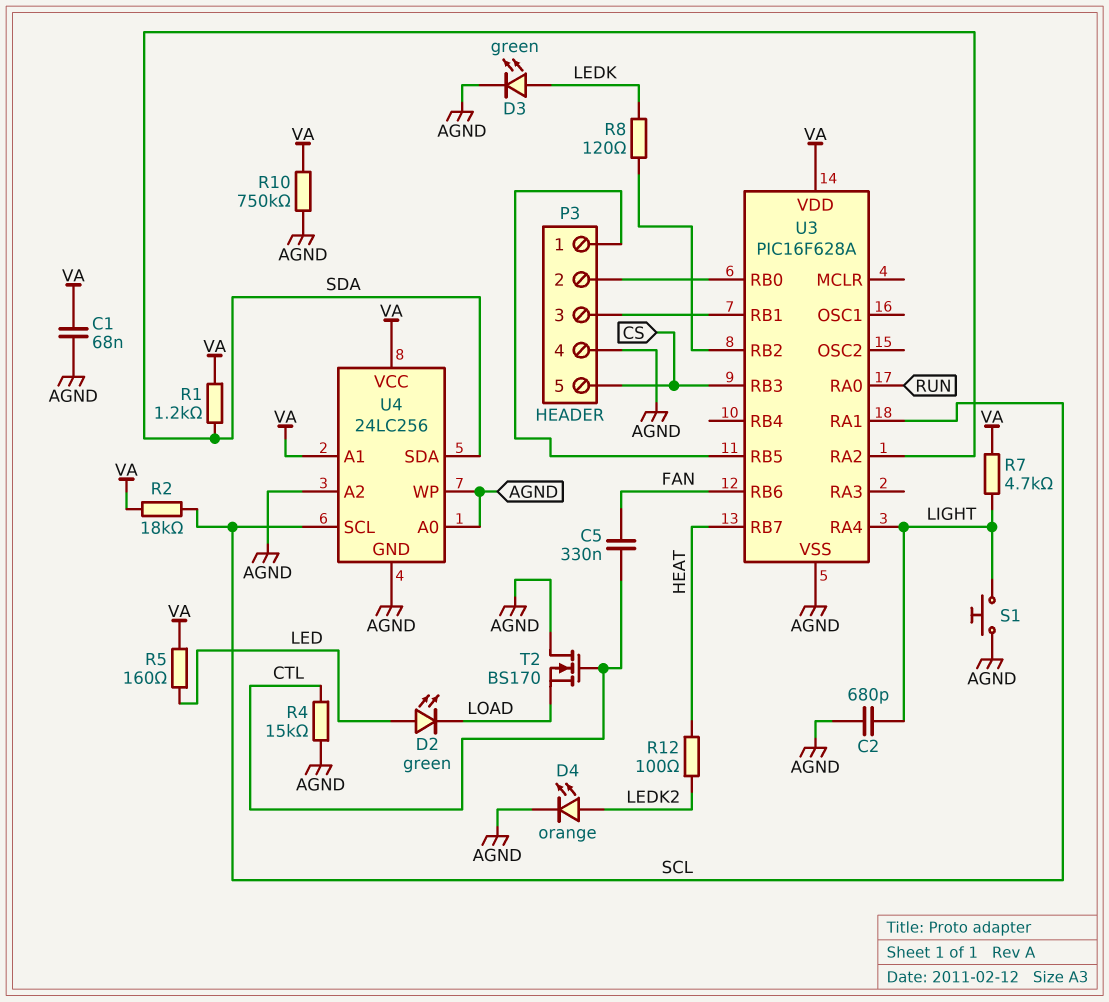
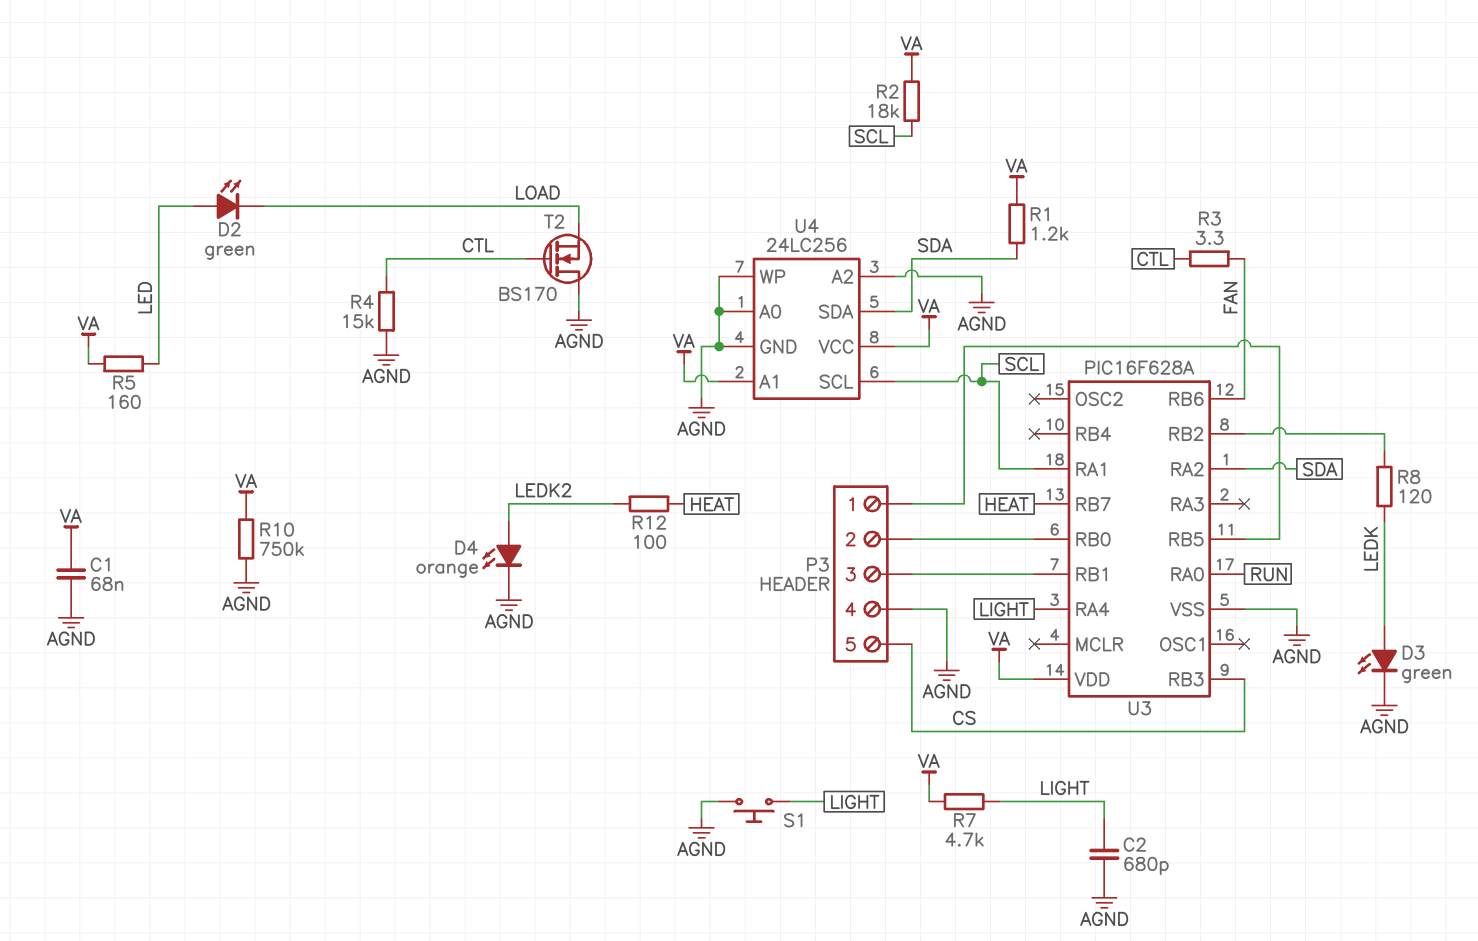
C5: 330nF (CTL, FAN) -> none
R3: none -> 3.3 (CTL, FAN)

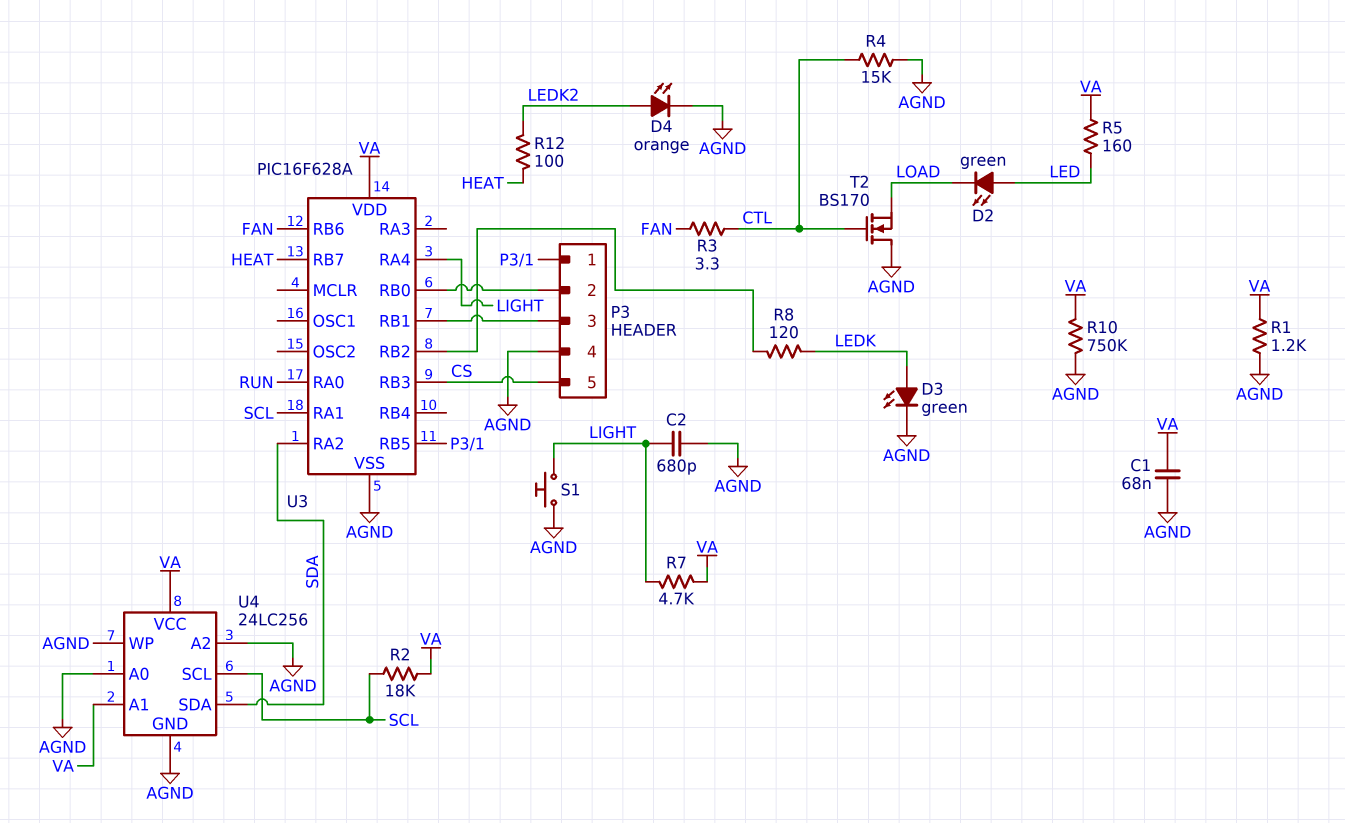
R1: 1.2k (SDA, VA) -> 1.2k (AGND, VA)

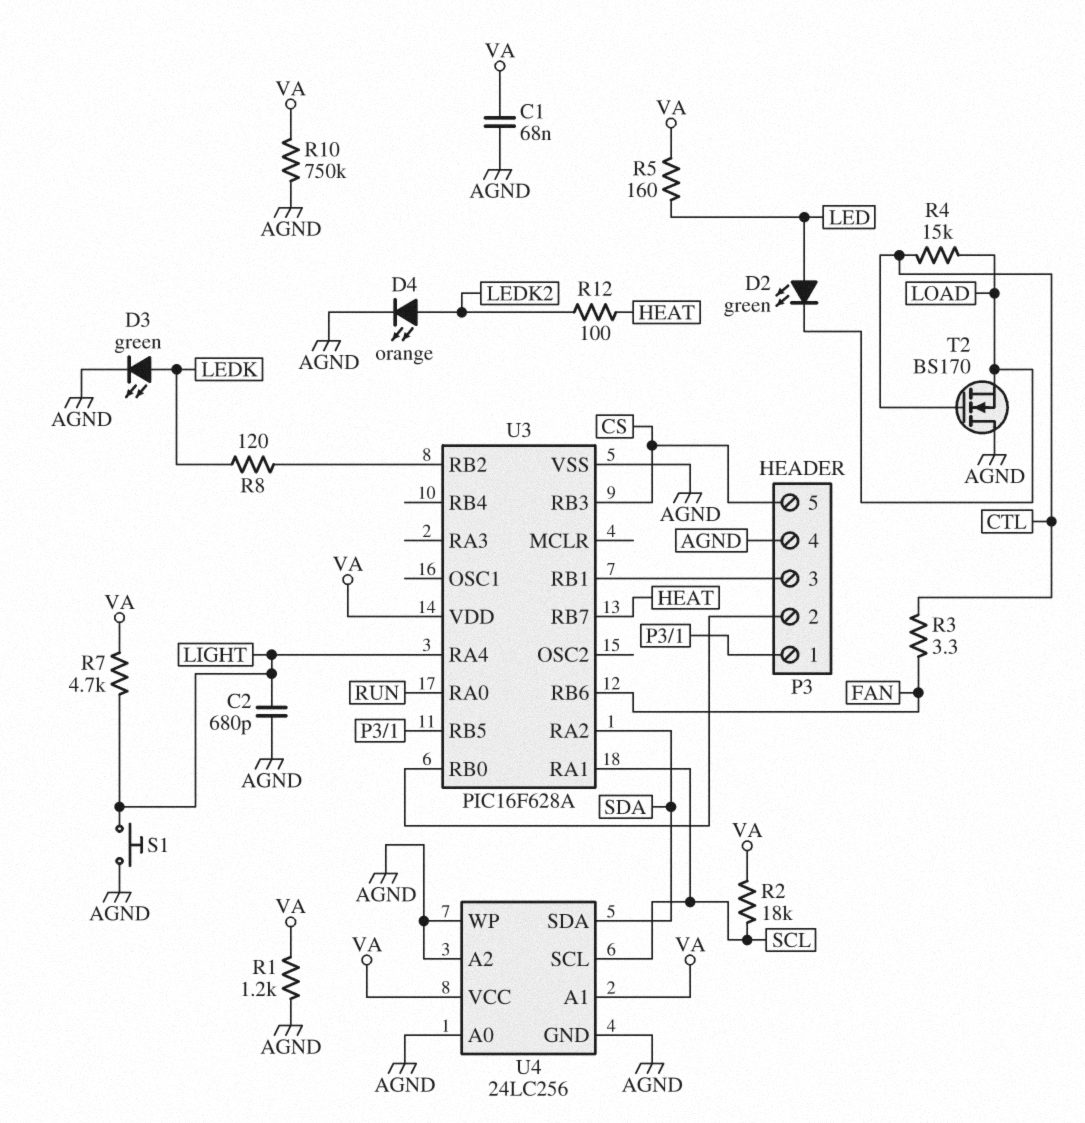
R4: 15k (AGND, CTL) -> 15k (CTL, LOAD)

